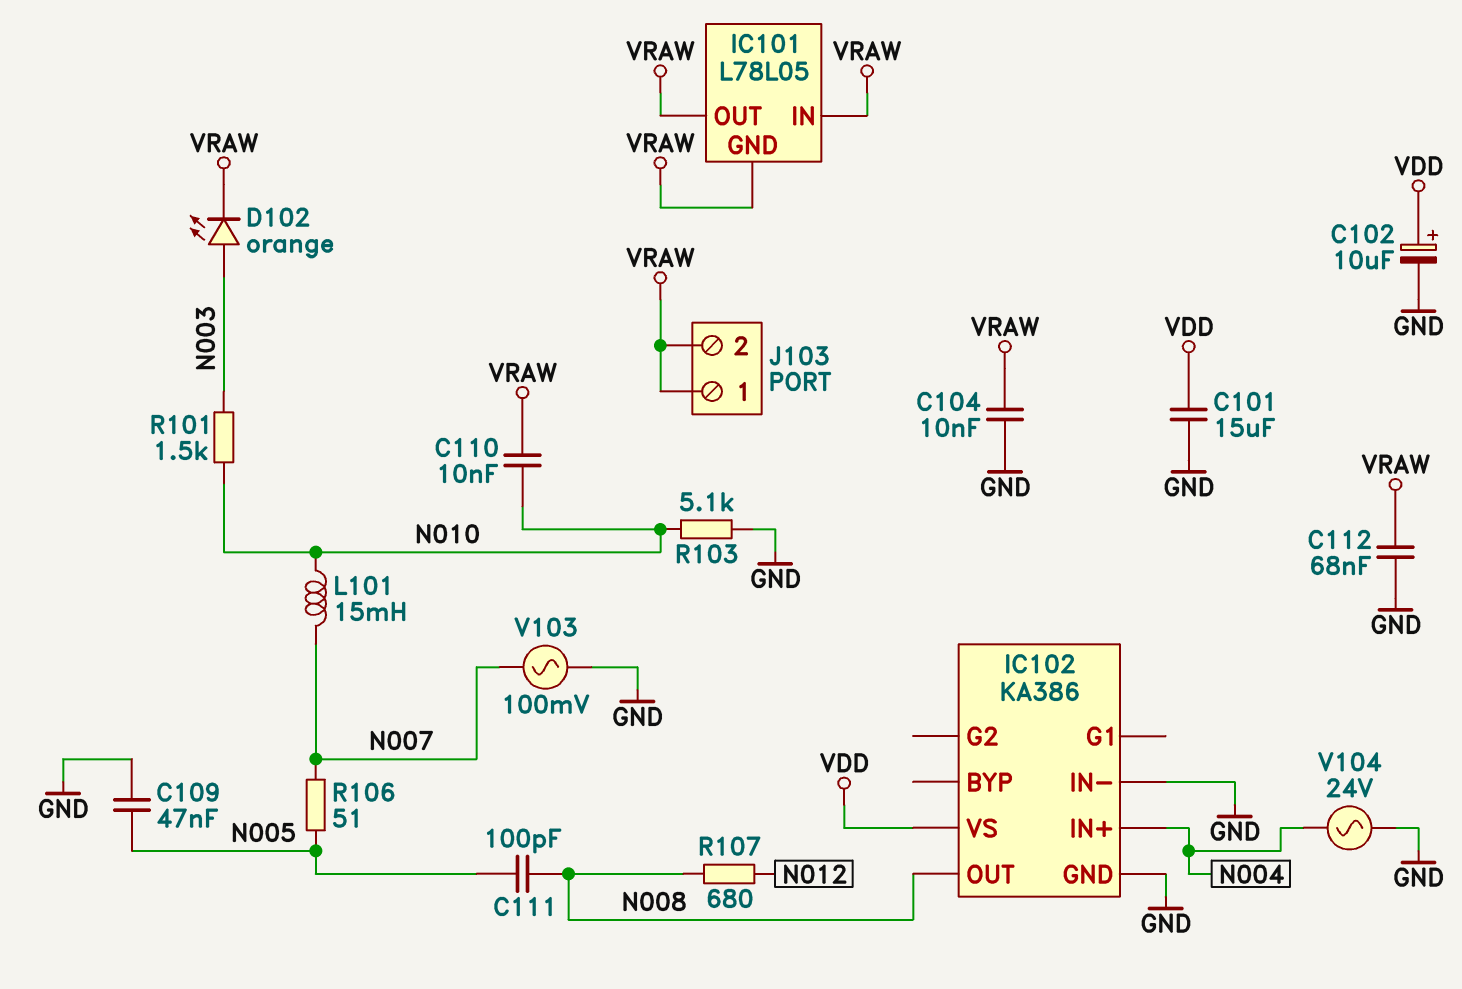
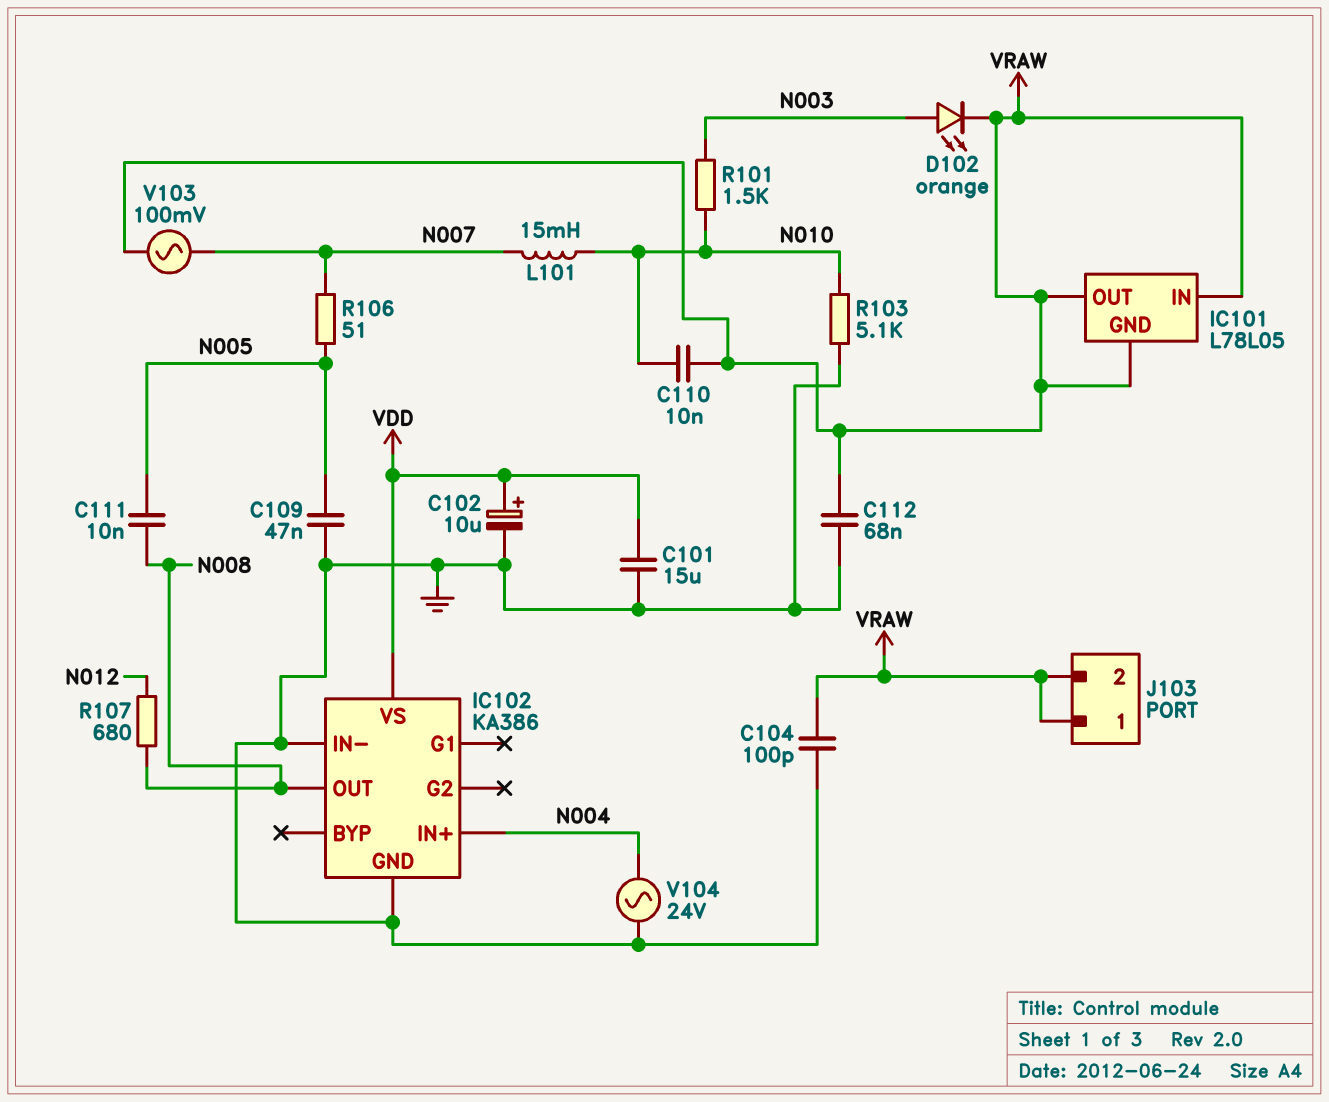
C104: 10nF (GND, VRAW) -> 100pF (GND, VRAW)
C111: 100pF (N005, N008) -> 10nF (N005, N008)
V103: AC 100mV (GND, N007) -> AC 100mV (N007, VRAW)

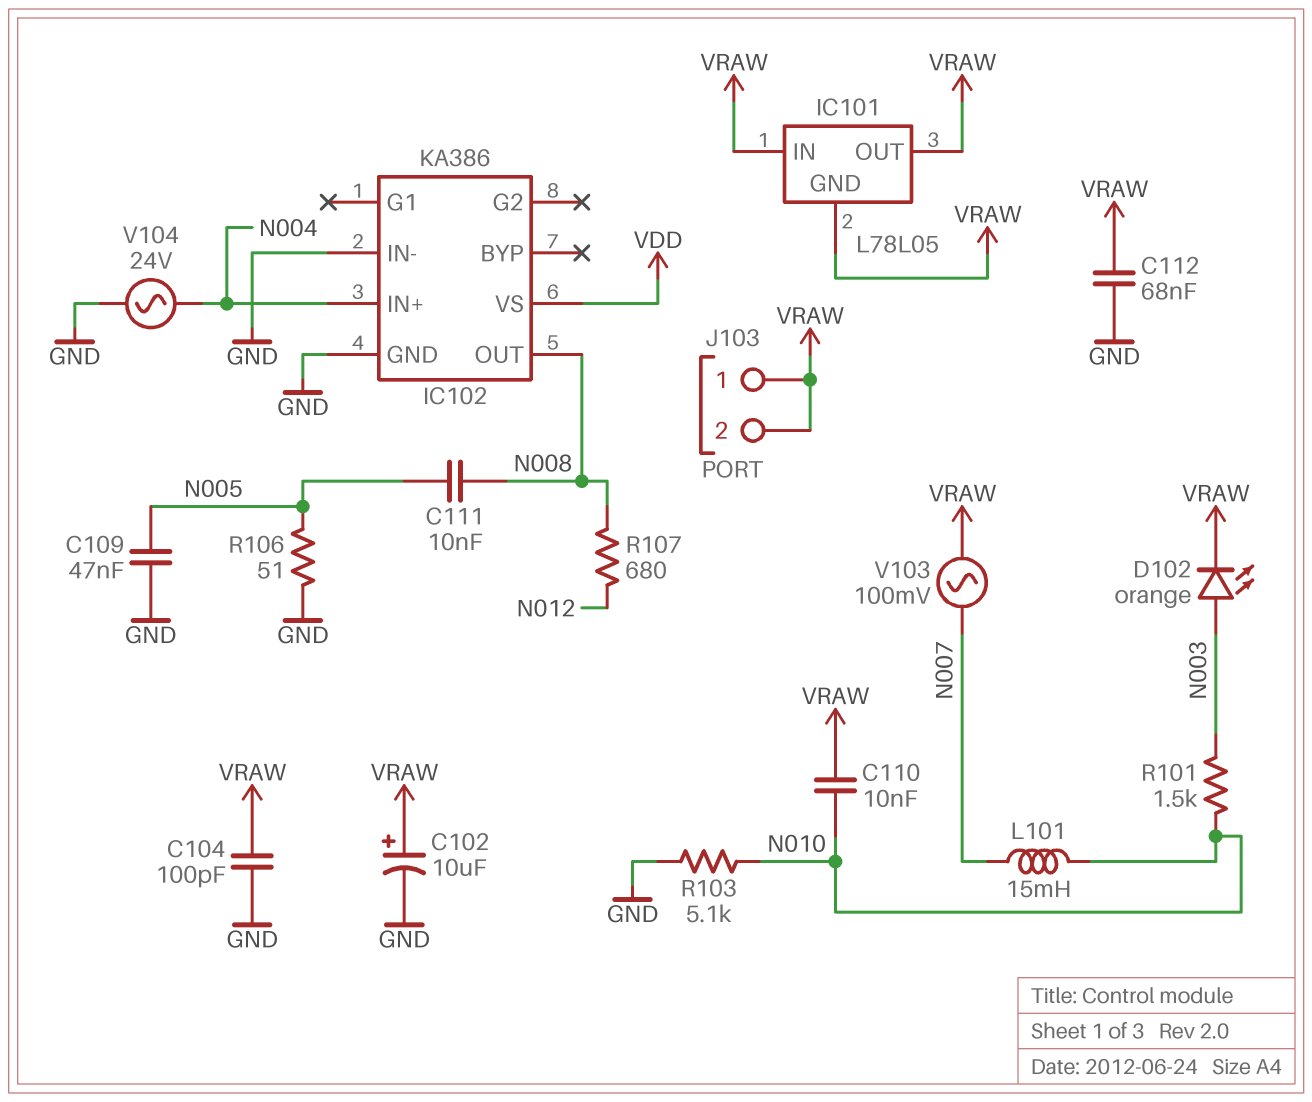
C101: 15uF (GND, VDD) -> none
C102: 10uF (plus VDD, minus GND) -> 10uF (plus VRAW, minus GND)
R106: 51 (N005, N007) -> 51 (GND, N005)

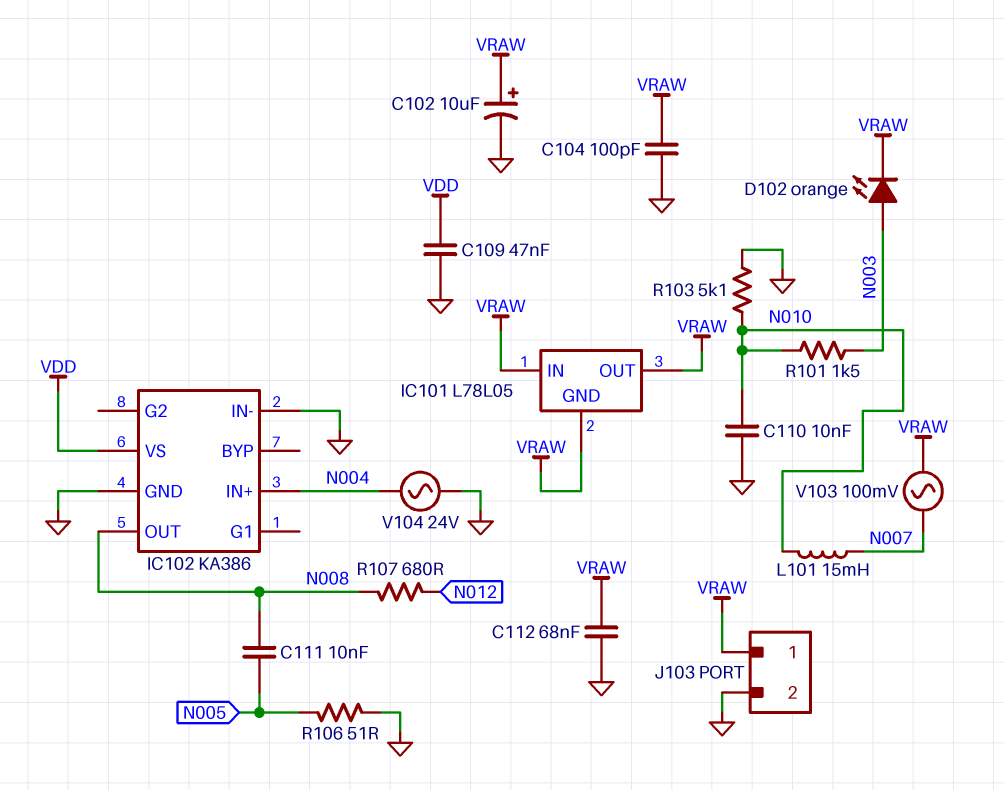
C109: 47nF (GND, N005) -> 47nF (GND, VDD)
C110: 10nF (N010, VRAW) -> 10nF (GND, N010)
J103 pin 2: VRAW -> GND

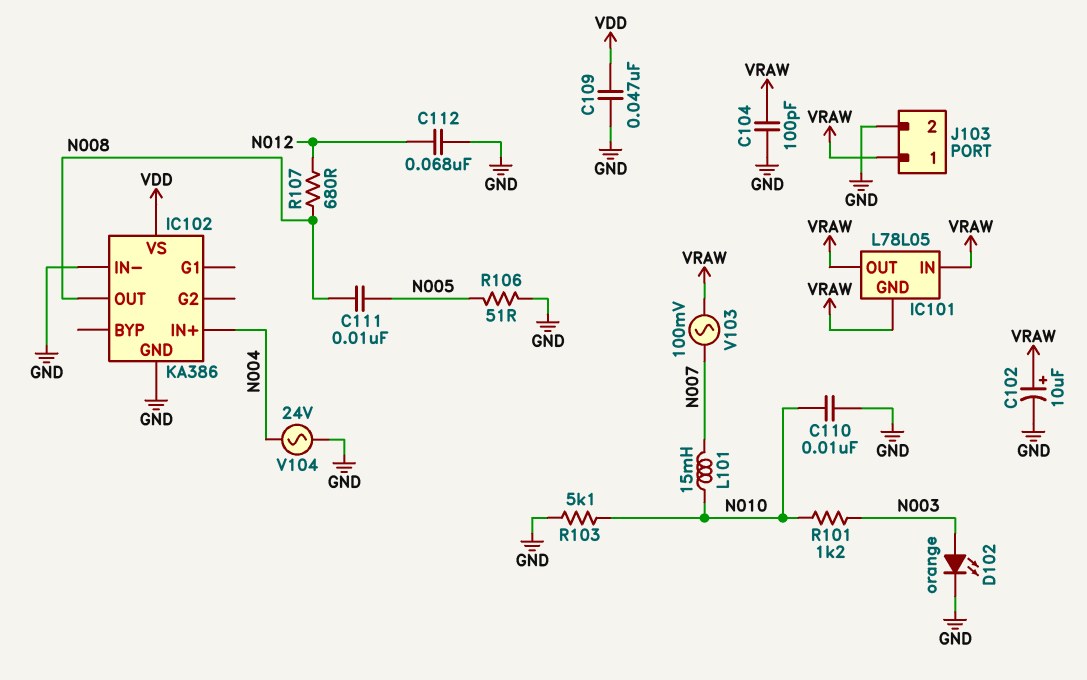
C112: 68nF (GND, VRAW) -> 68nF (GND, N012)
D102: LED orange (A N003, K VRAW) -> LED orange (A N003, K GND)
R101: 1.5k (N003, N010) -> 1.2k (N003, N010)

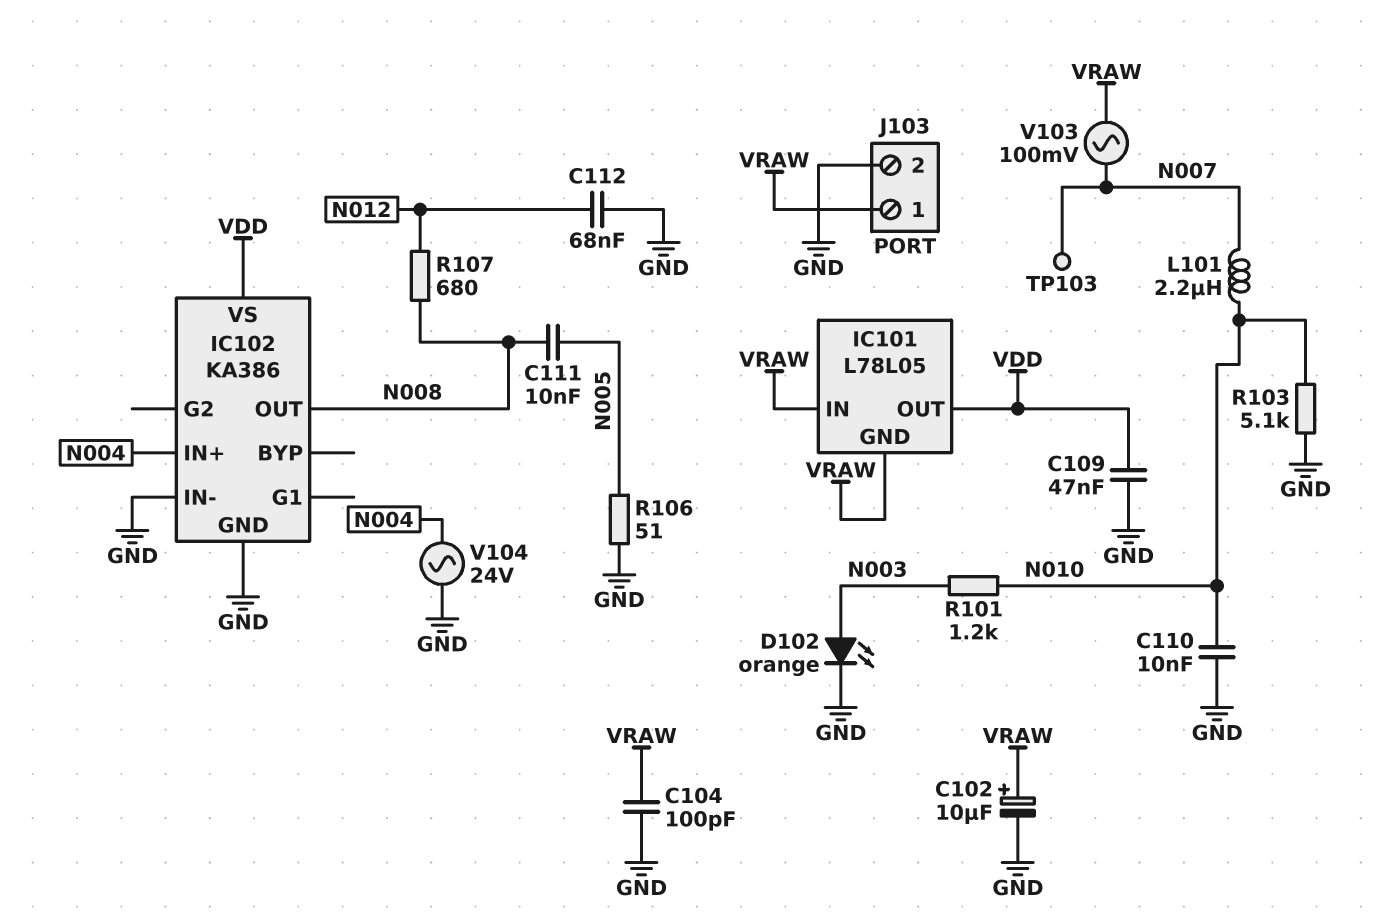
IC101 pin OUT: VRAW -> VDD
L101: 15mH (N007, N010) -> 2.2uH (N007, N010)
TP103: none -> test point (N007)

